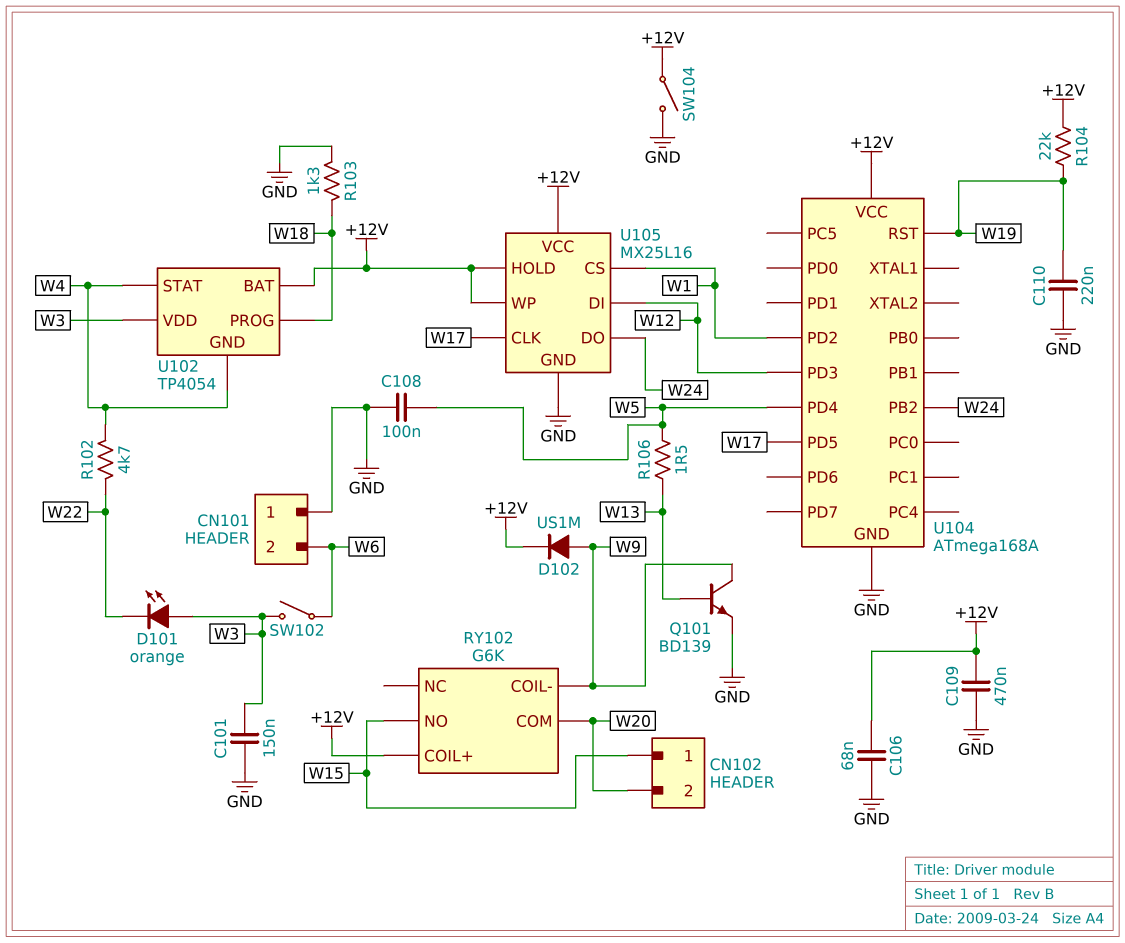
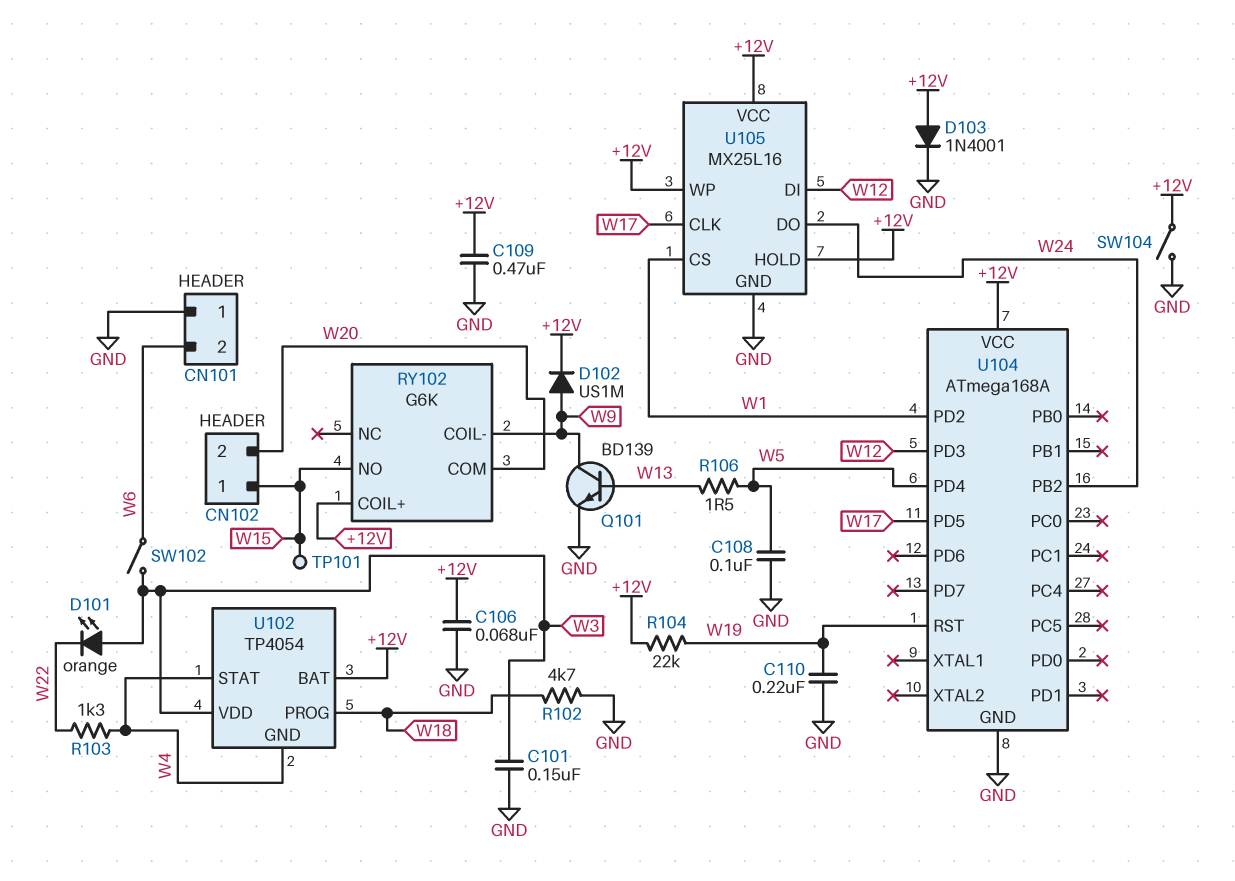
D103: none -> diode 1N4001 (A +12V, K GND)
R102: 4.7k (W4, W22) -> 4.7k (GND, W18)
R103: 1.3k (GND, W18) -> 1.3k (W4, W22)
TP101: none -> test point (W15)

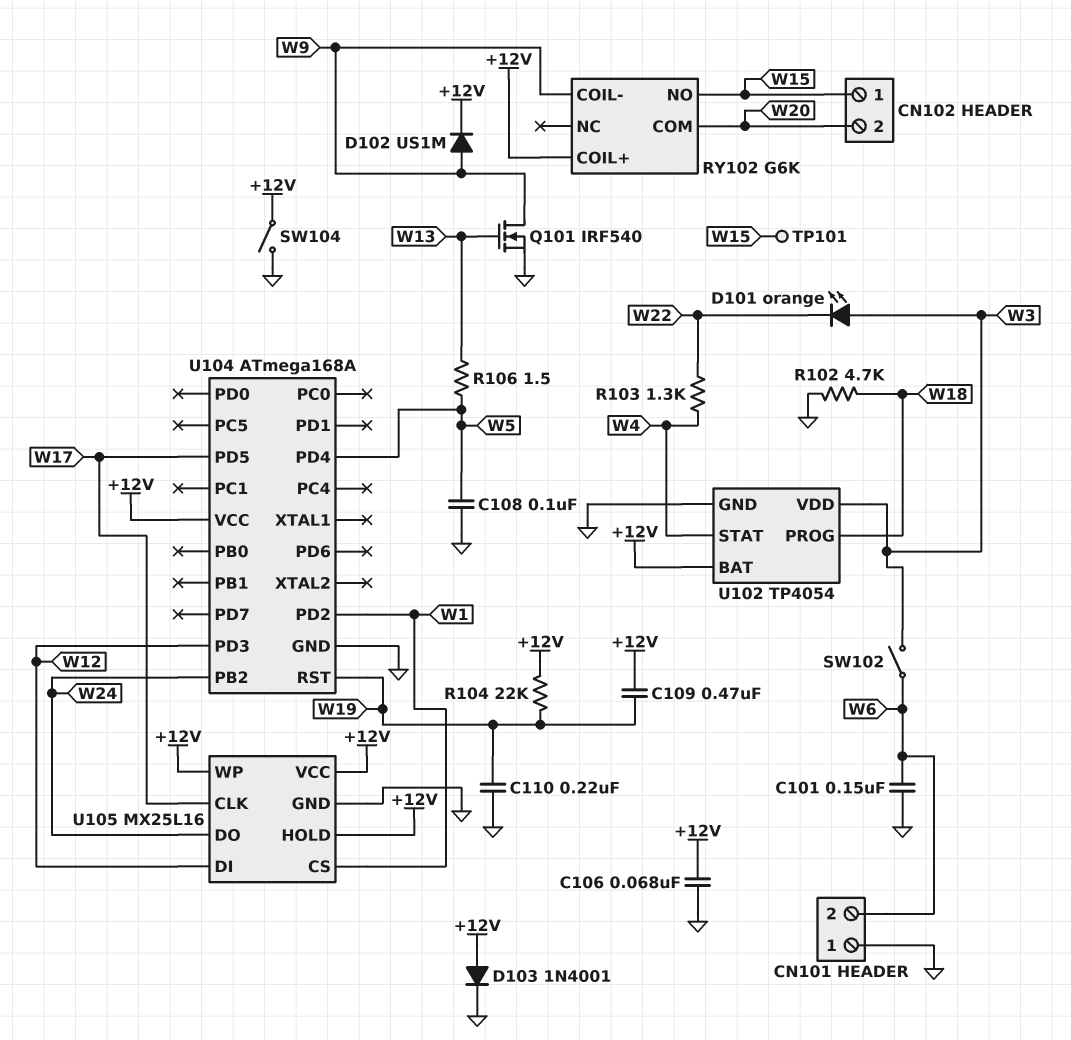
C101: 150nF (GND, W3) -> 150nF (GND, W6)
C109: 470nF (+12V, GND) -> 470nF (+12V, W19)
Q101: NPN BD139 (B W13, C W9, E GND) -> NMOS IRF540 (G W13, D W9, S GND)
U102 pin GND: W4 -> GND

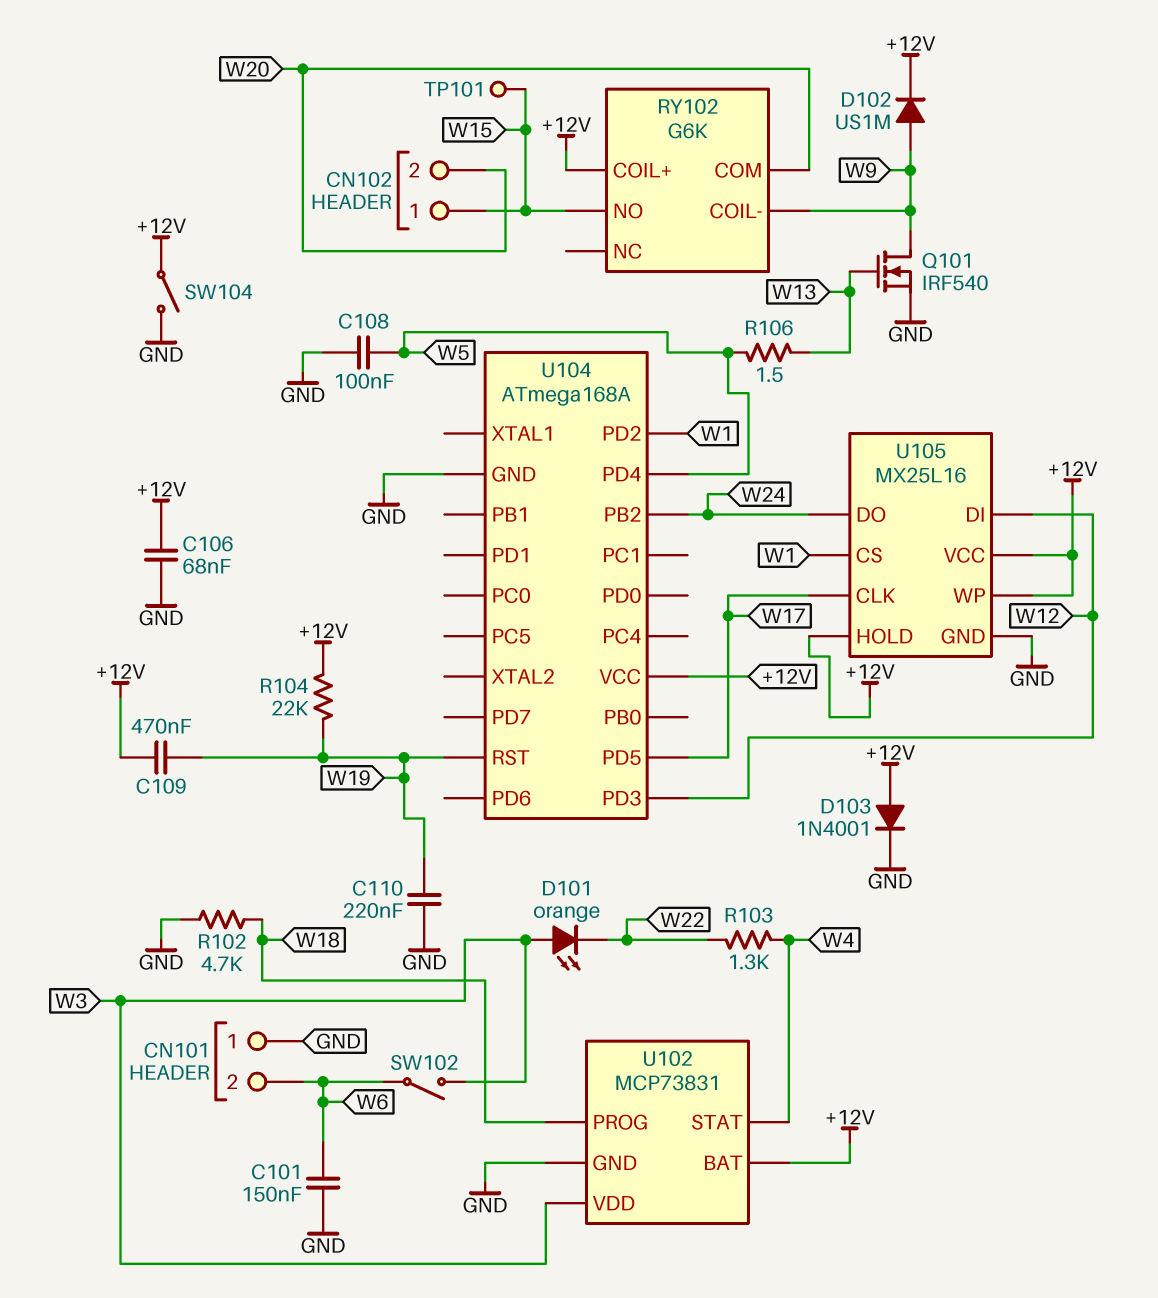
U102: TP4054 -> MCP73831

